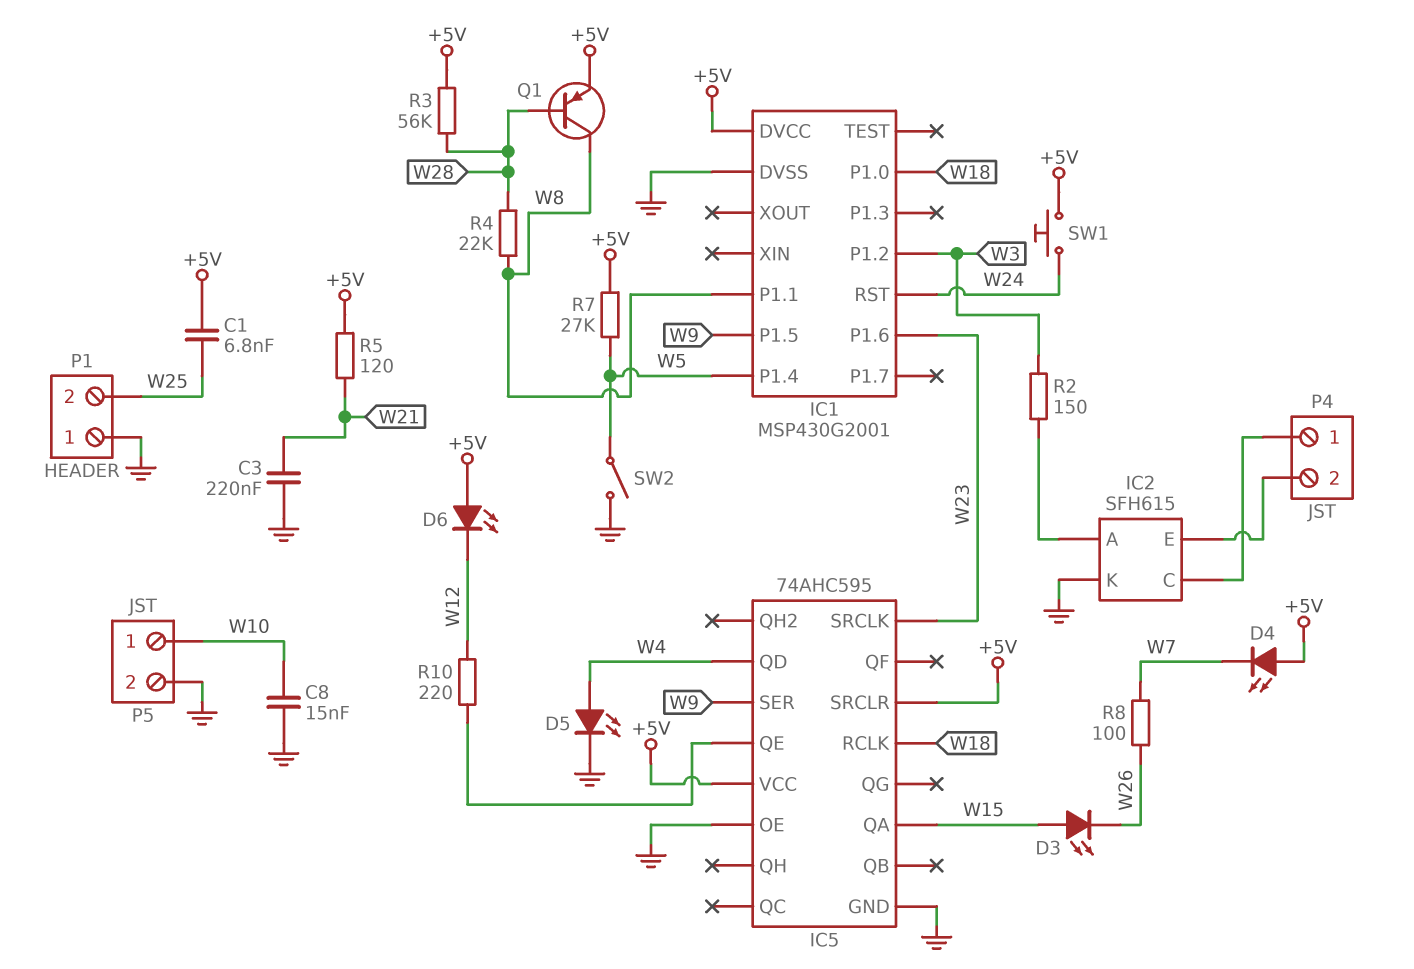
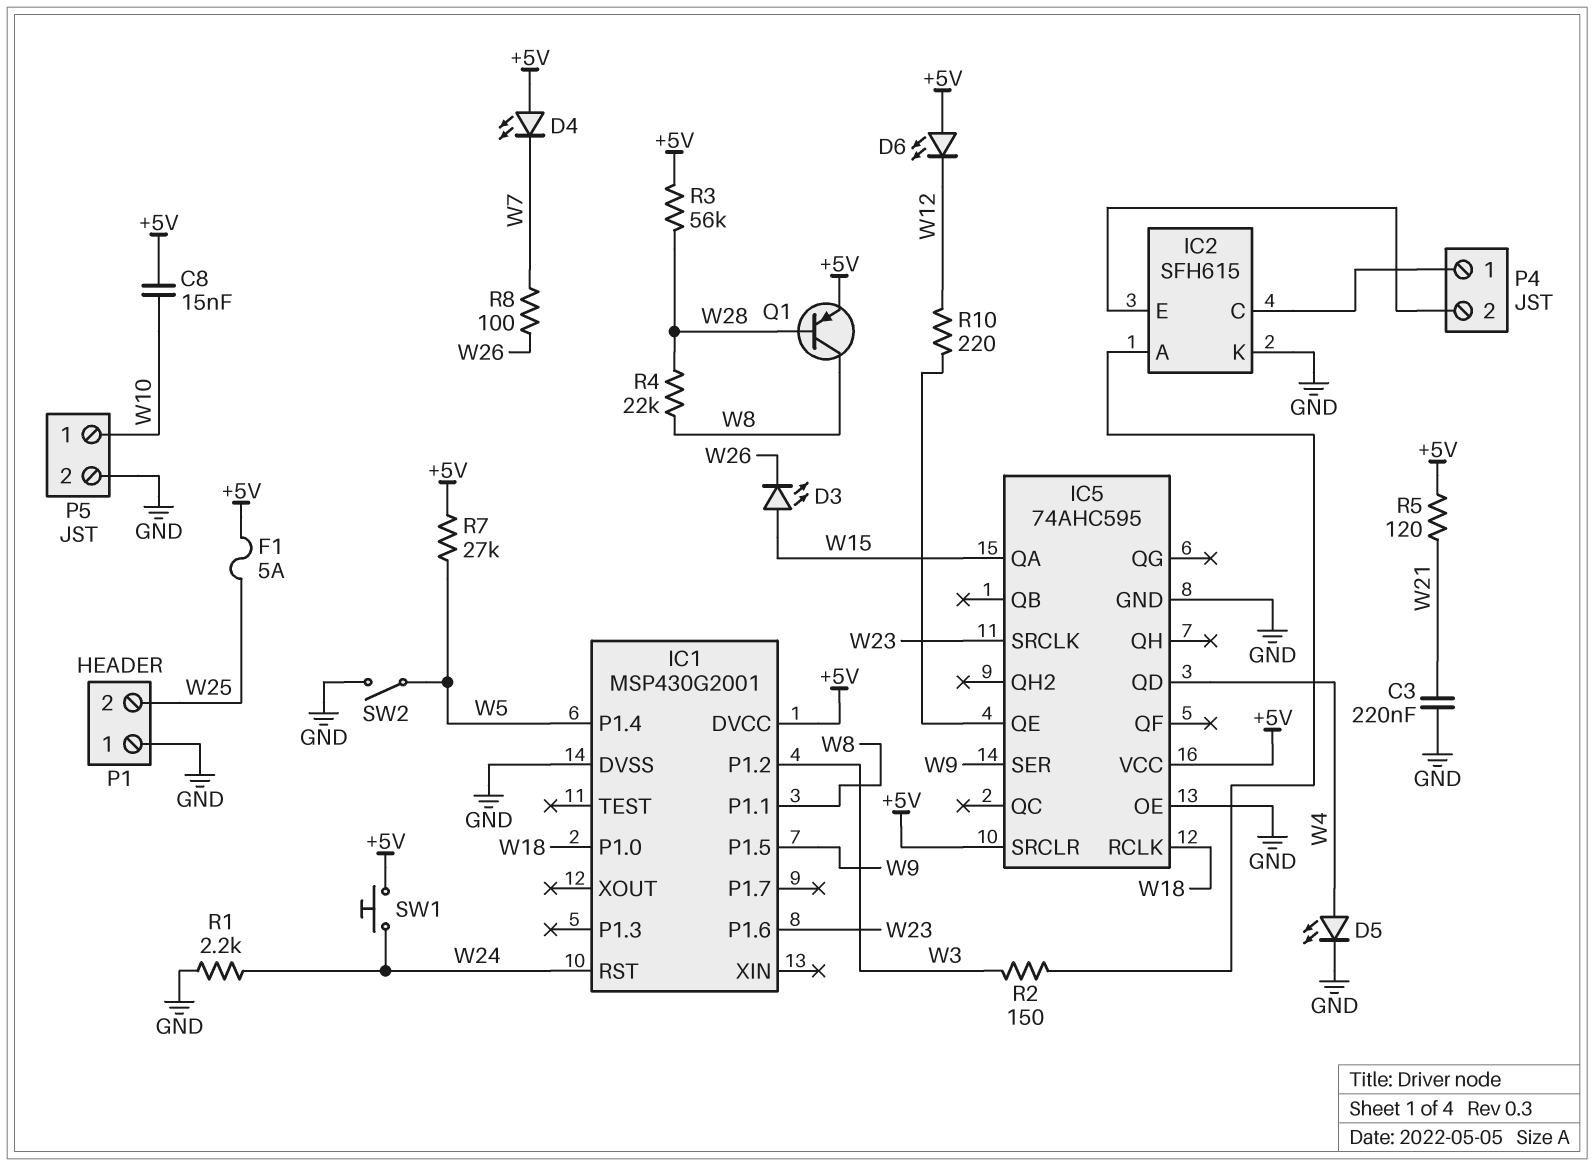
C1: 6.8nF (+5V, W25) -> none
C8: 15nF (GND, W10) -> 15nF (+5V, W10)
F1: none -> 5A (+5V, W25)
R1: none -> 2.2k (GND, W24)

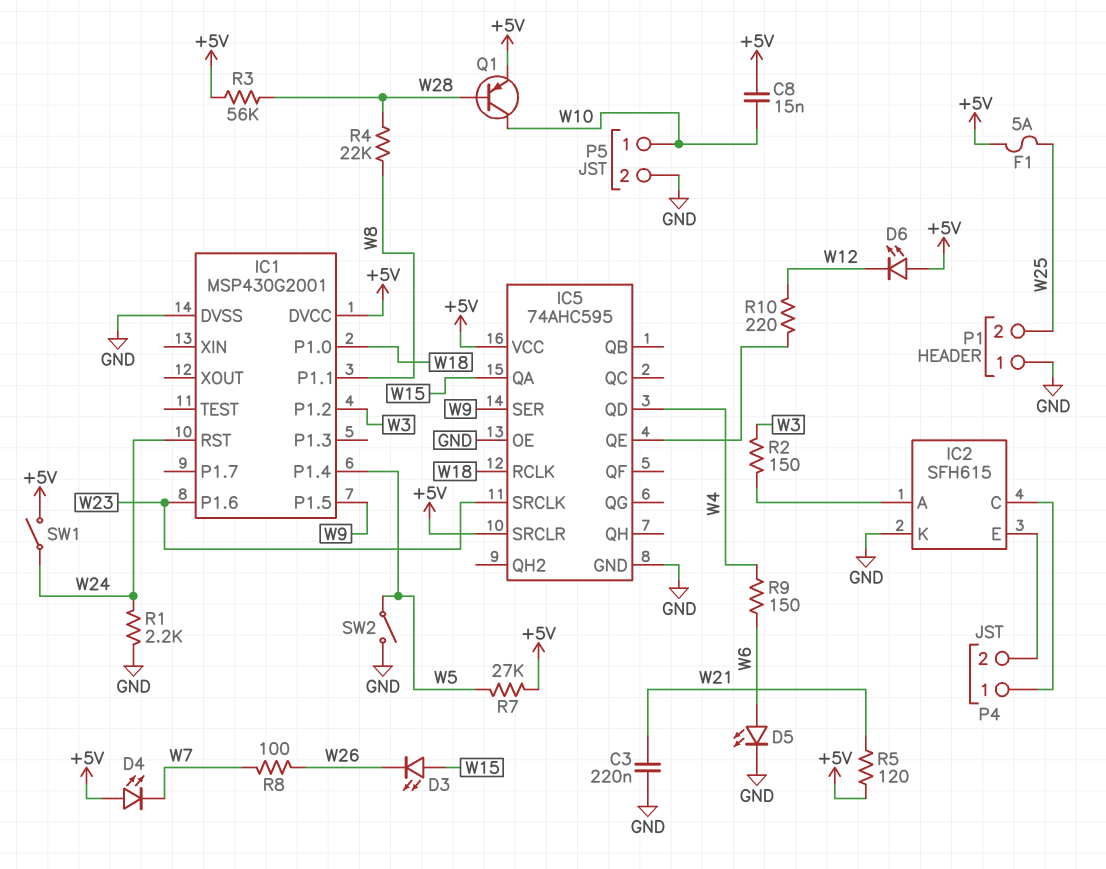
D5: LED (A W4, K GND) -> LED (A W6, K GND)
Q1: PNP (B W28, C W8, E +5V) -> PNP (B W28, C W10, E +5V)
R9: none -> 150 (W4, W6)
SW1: button (+5V, W24) -> switch (+5V, W24)

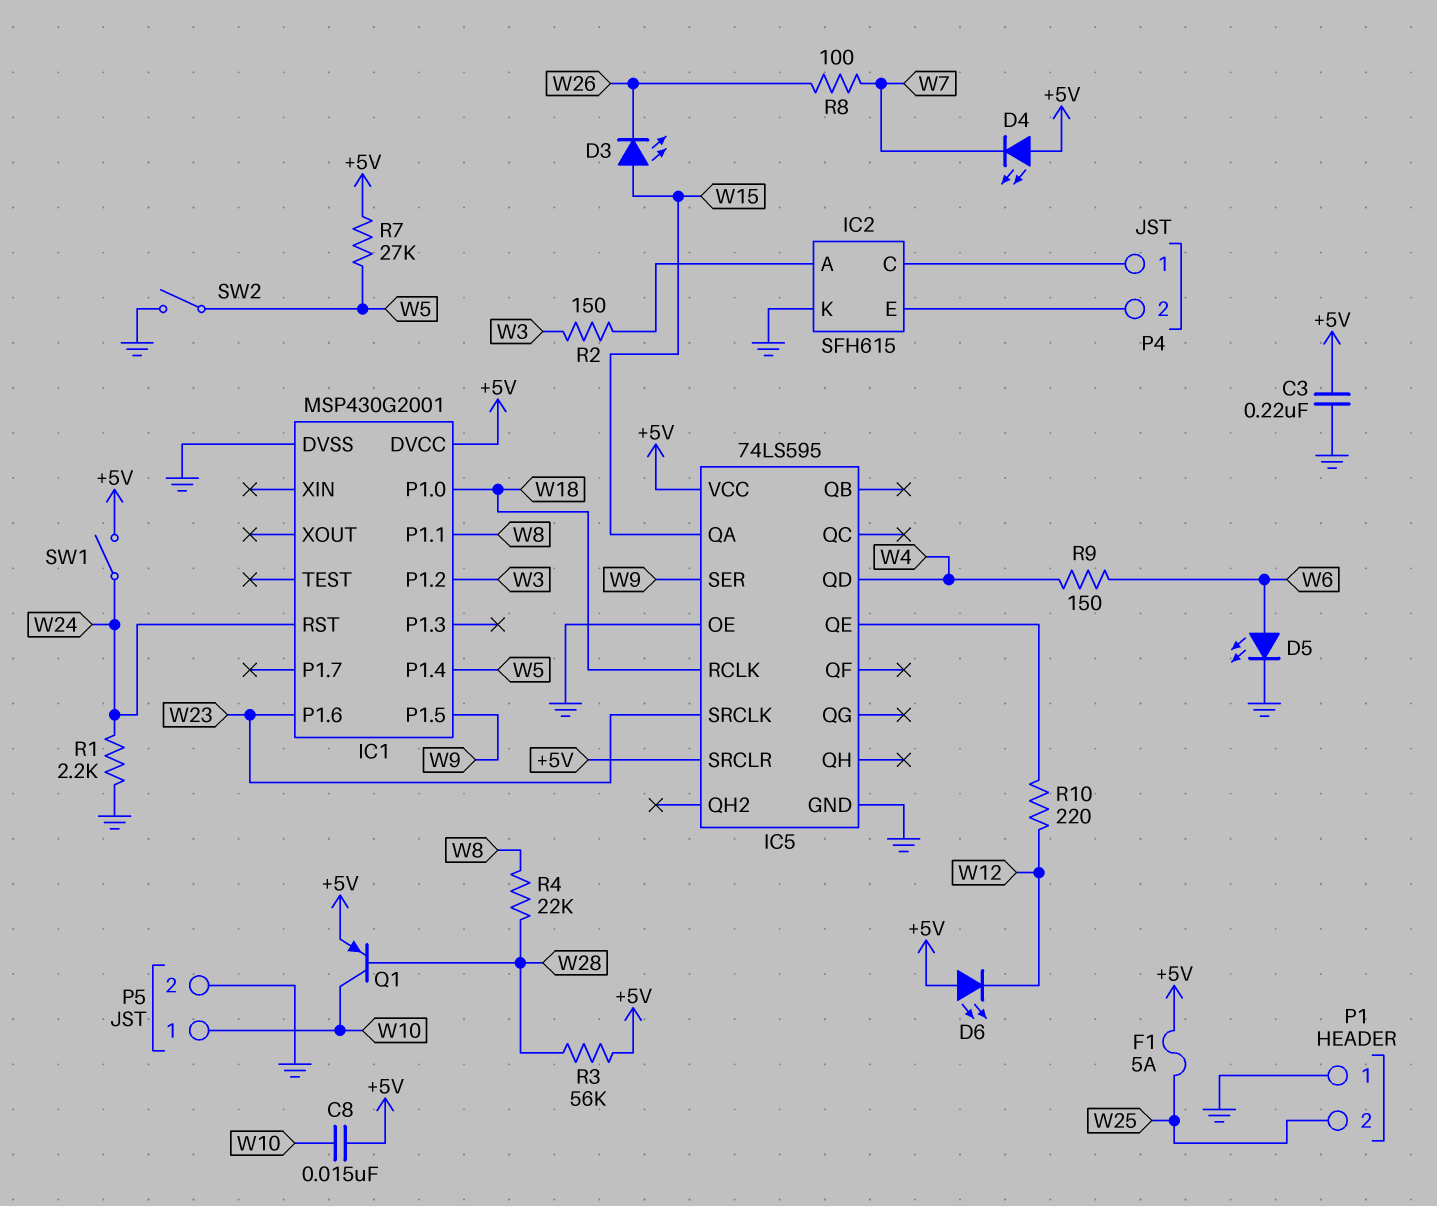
C3: 220nF (GND, W21) -> 220nF (+5V, GND)
IC5: 74AHC595 -> 74LS595
R5: 120 (+5V, W21) -> none

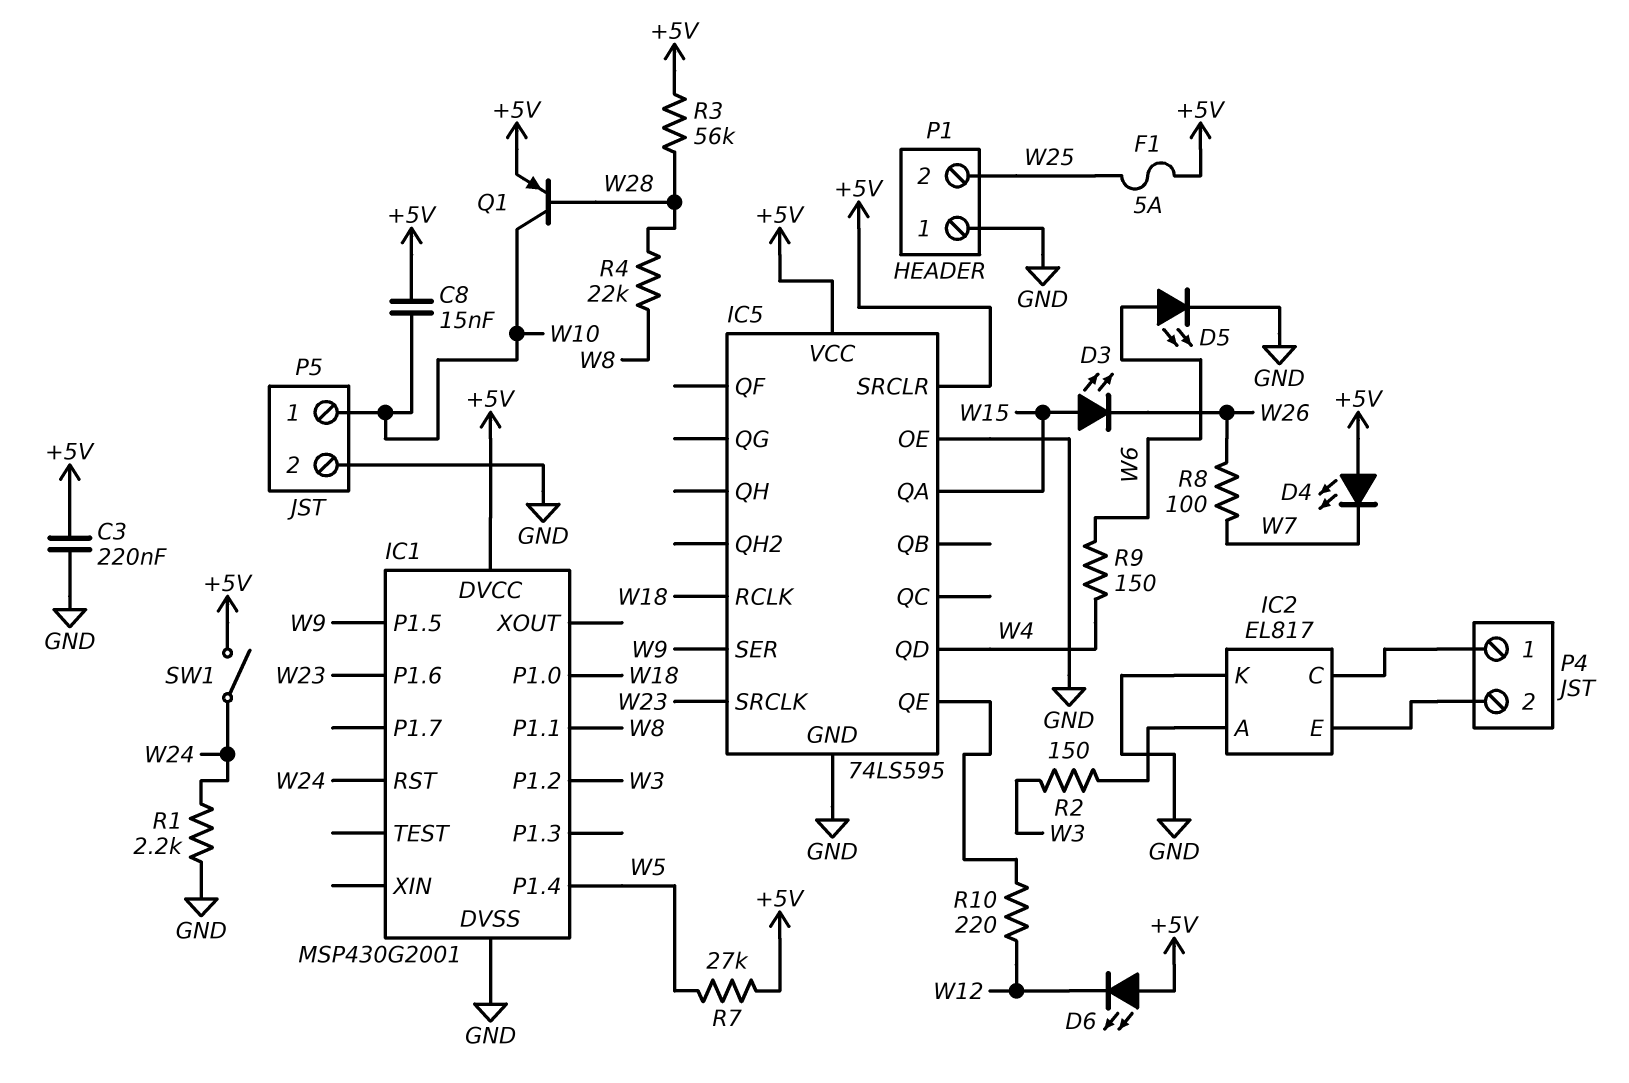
IC2: SFH615 -> EL817
SW2: switch (GND, W5) -> none

